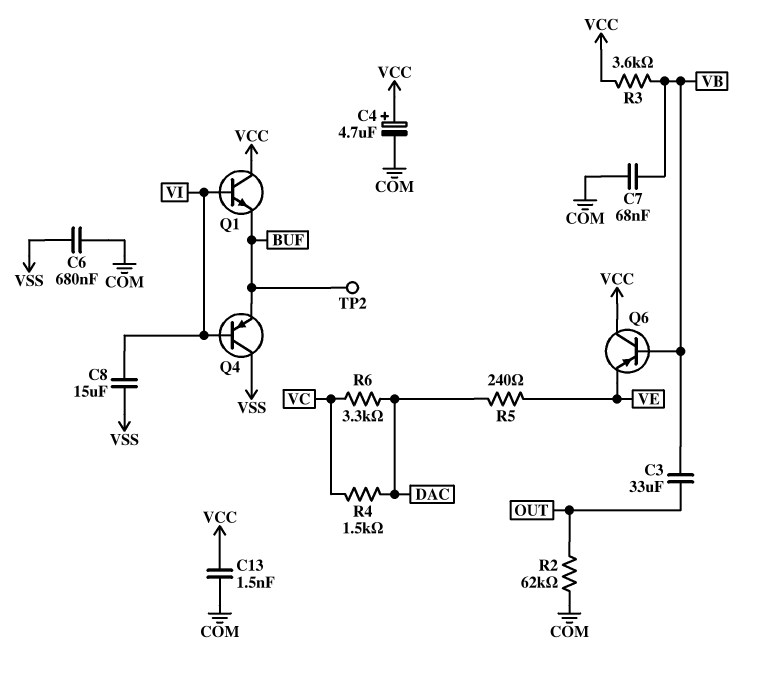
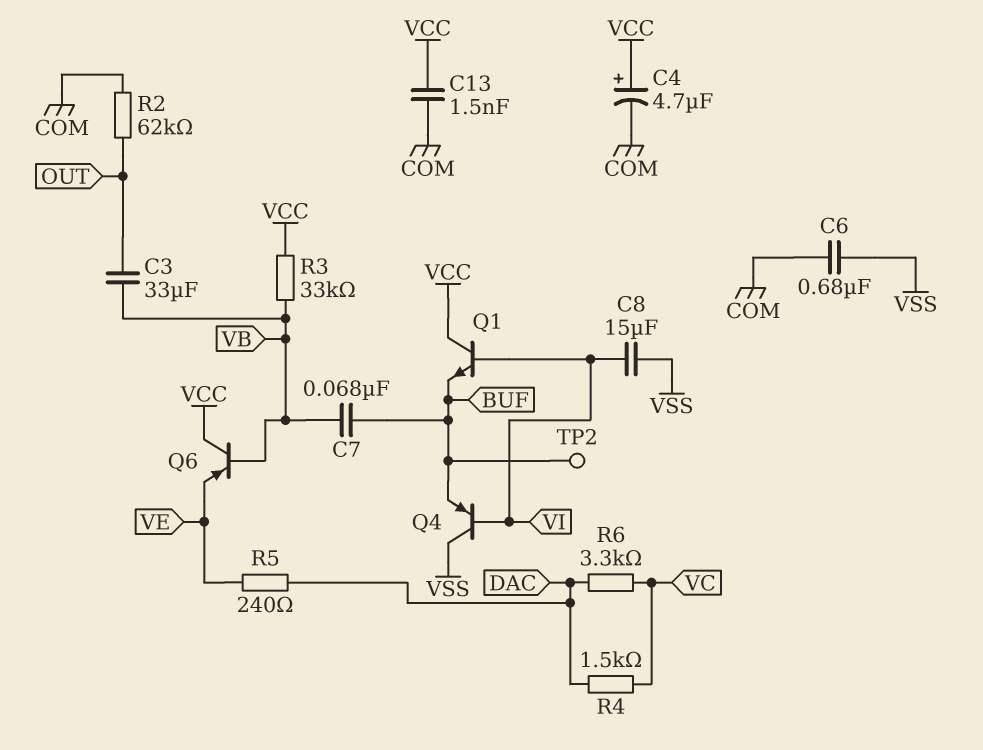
C7: 68nF (COM, VB) -> 68nF (BUF, VB)
R3: 3.6k (VB, VCC) -> 33k (VB, VCC)

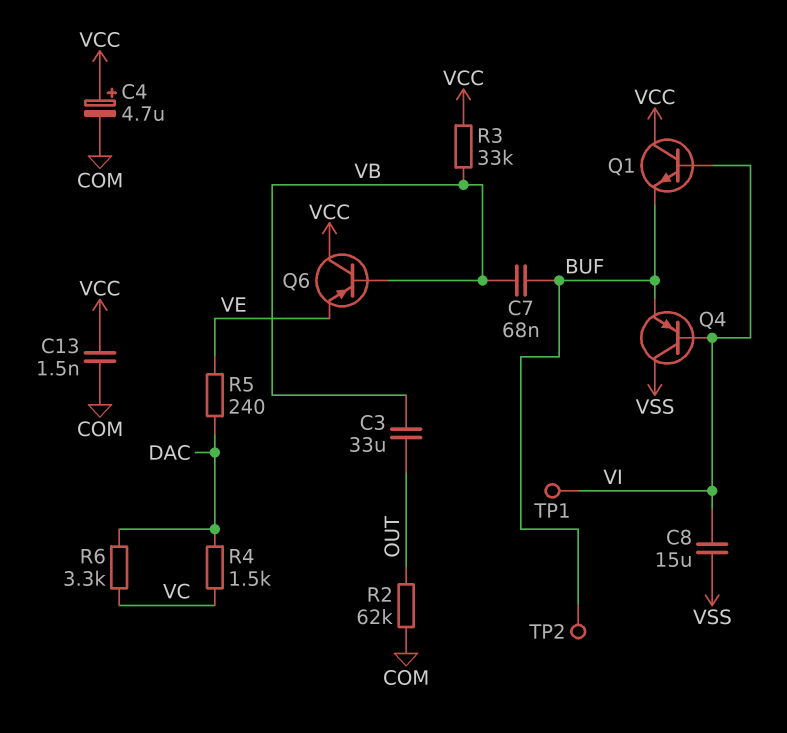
C6: 680nF (COM, VSS) -> none
TP1: none -> test point (VI)

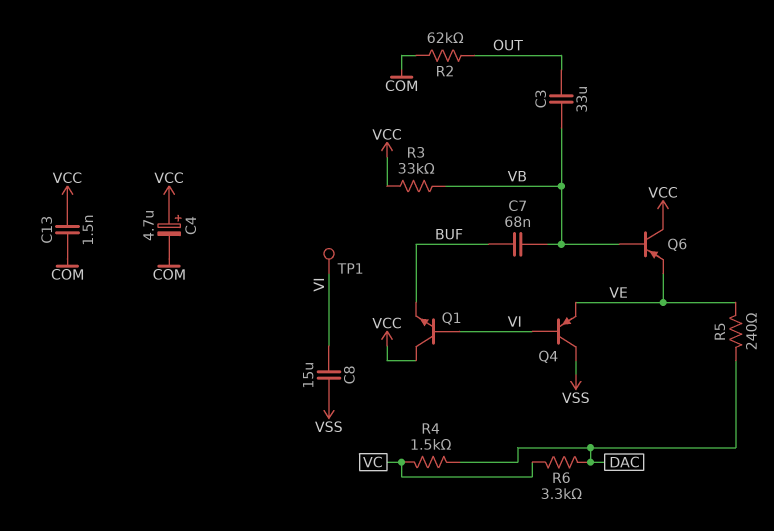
Q4: PNP (B VI, C VSS, E BUF) -> PNP (B VI, C VSS, E VE)
TP2: test point (BUF) -> none

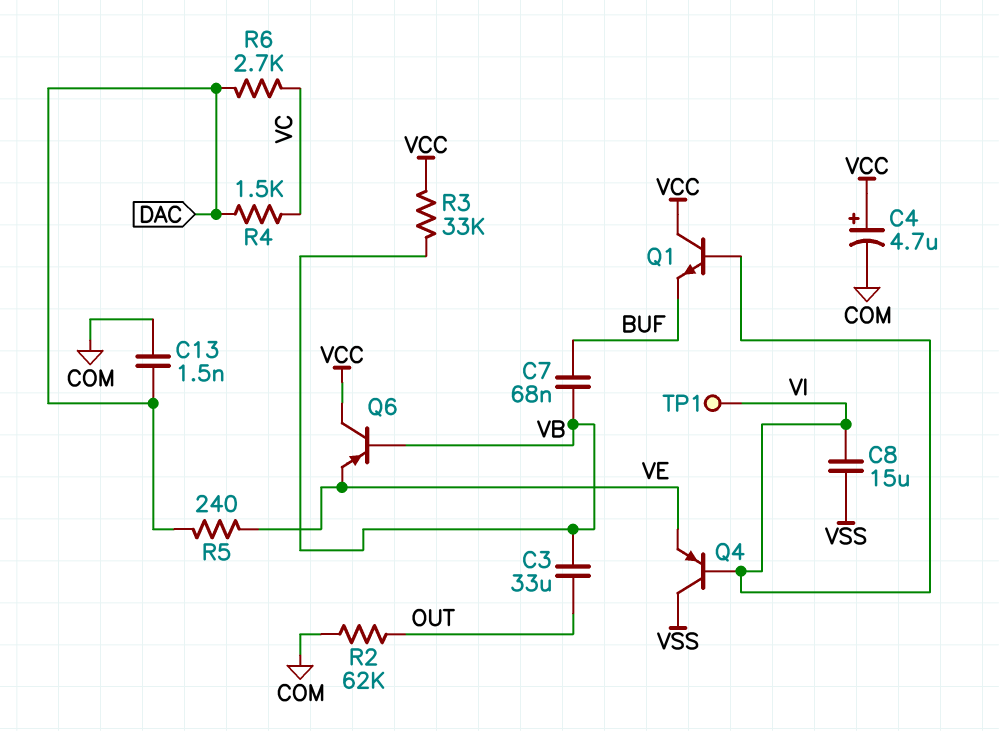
C13: 1.5nF (COM, VCC) -> 1.5nF (COM, DAC)
R6: 3.3k (DAC, VC) -> 2.7k (DAC, VC)

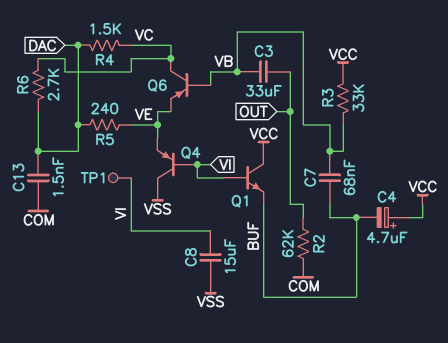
C4: 4.7uF (plus VCC, minus COM) -> 4.7uF (plus VCC, minus BUF)
Q6: PNP (B VB, C VCC, E VE) -> PNP (B VB, C VC, E VE)

